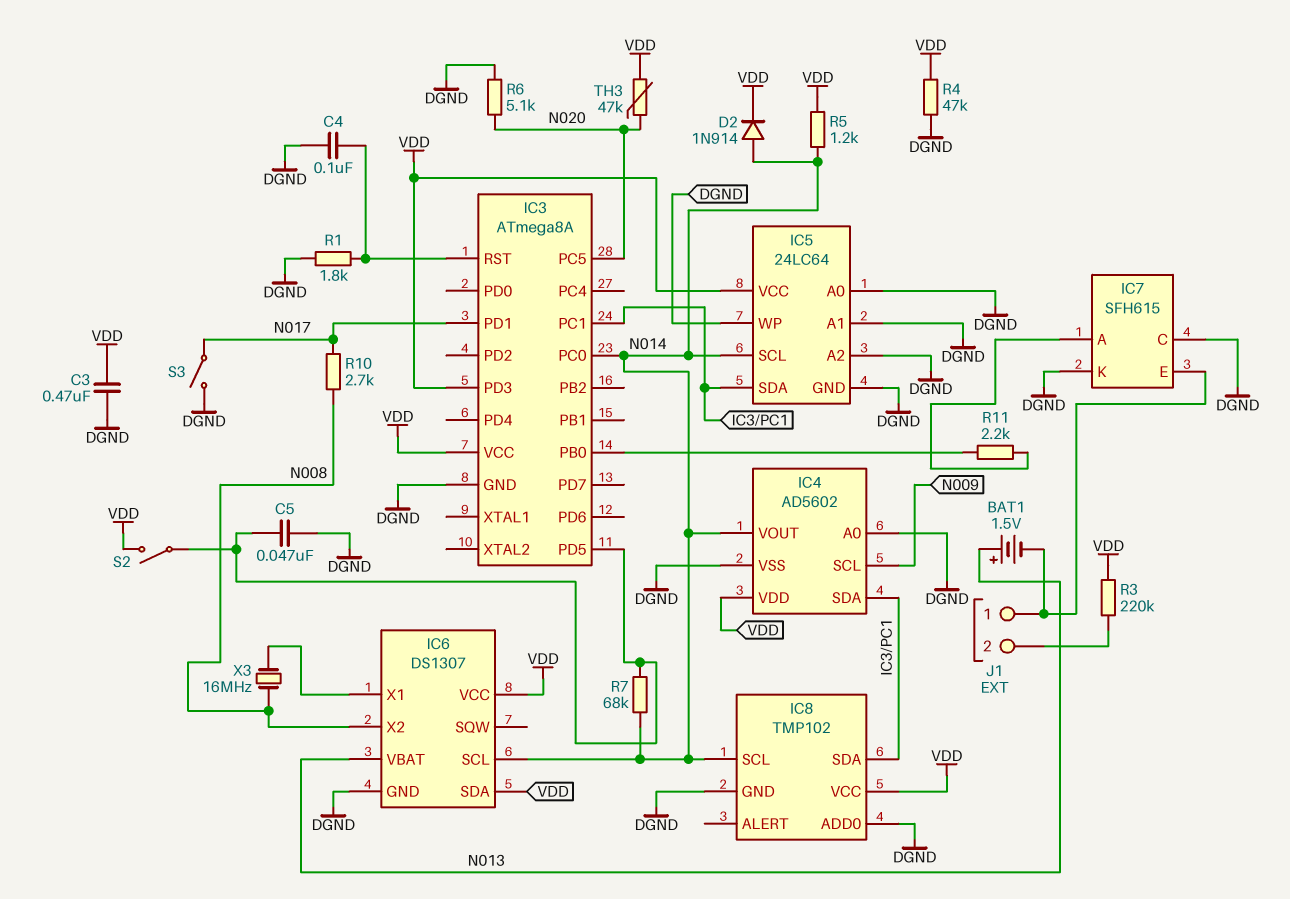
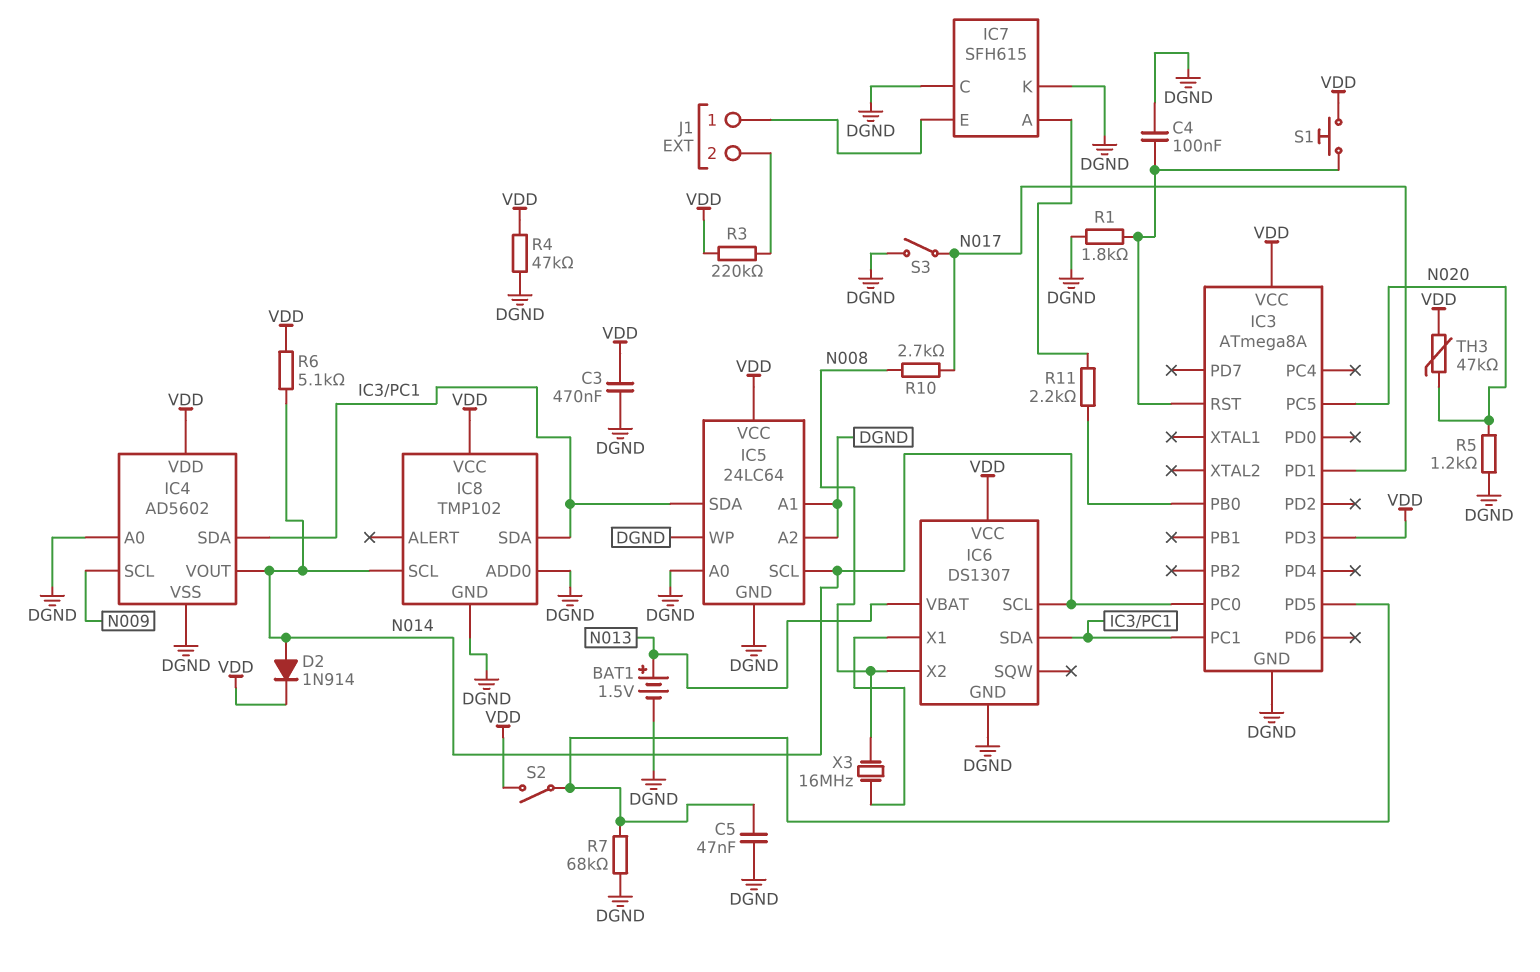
BAT1: 1.5V (plus N013, minus IC7/E) -> 1.5V (plus N013, minus DGND)
IC6 pin SDA: VDD -> IC3/PC1
R5: 1.2k (N014, VDD) -> 1.2k (DGND, N020)
R6: 5.1k (DGND, N020) -> 5.1k (N014, VDD)
R7: 68k (IC3/PD5, N014) -> 68k (DGND, IC3/PD5)
S1: none -> button (IC3/RST, VDD)

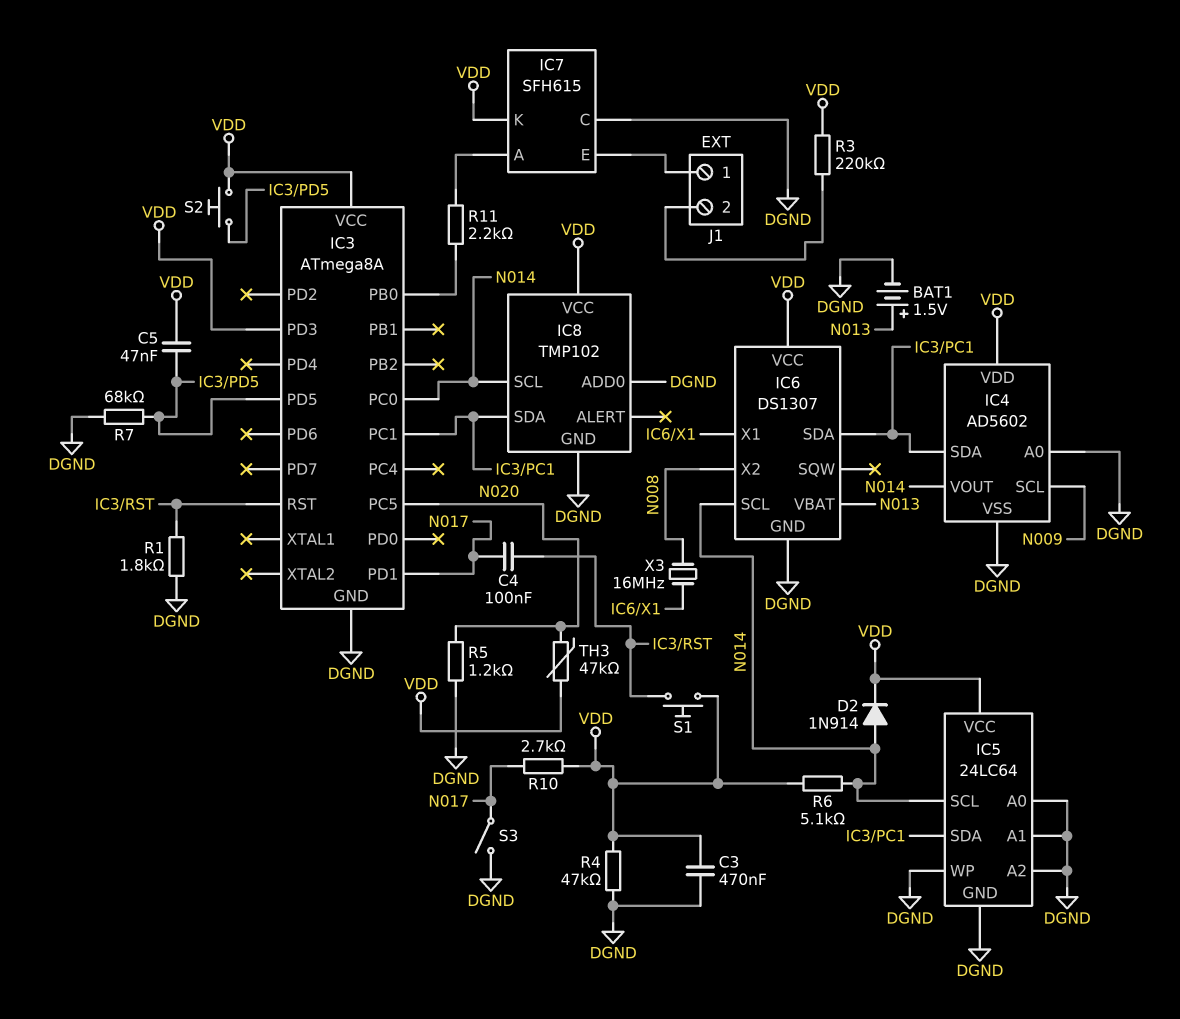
C4: 100nF (DGND, IC3/RST) -> 100nF (IC3/RST, N017)
C5: 47nF (DGND, IC3/PD5) -> 47nF (IC3/PD5, VDD)
IC7 pin K: DGND -> VDD
R10: 2.7k (N008, N017) -> 2.7k (N017, VDD)
S2: switch (IC3/PD5, VDD) -> button (IC3/PD5, VDD)

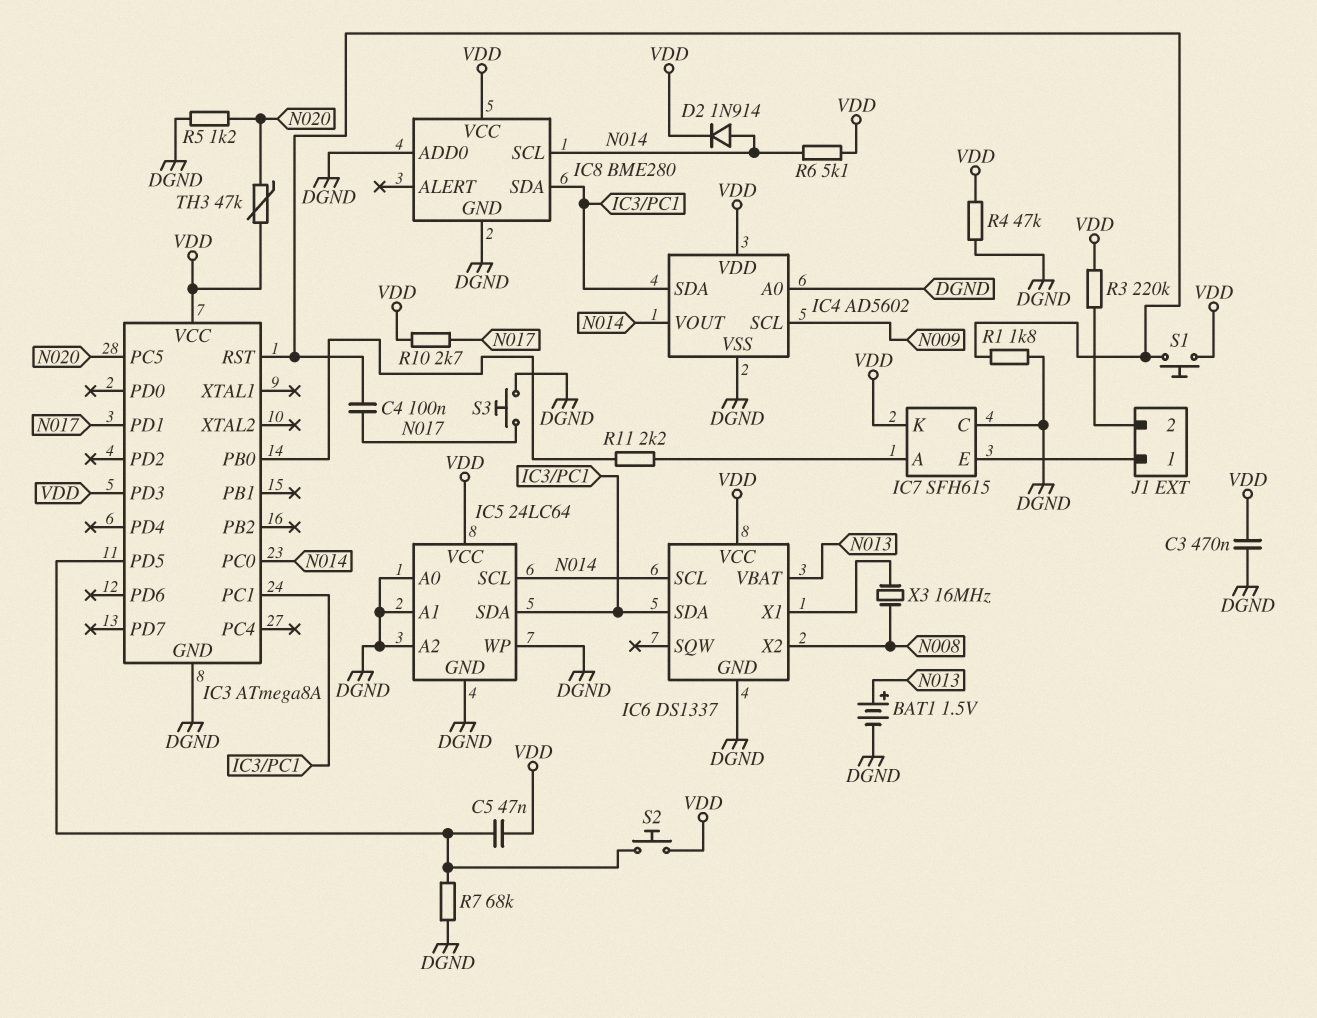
IC6: DS1307 -> DS1337
IC8: TMP102 -> BME280
S3: switch (DGND, N017) -> button (DGND, N017)

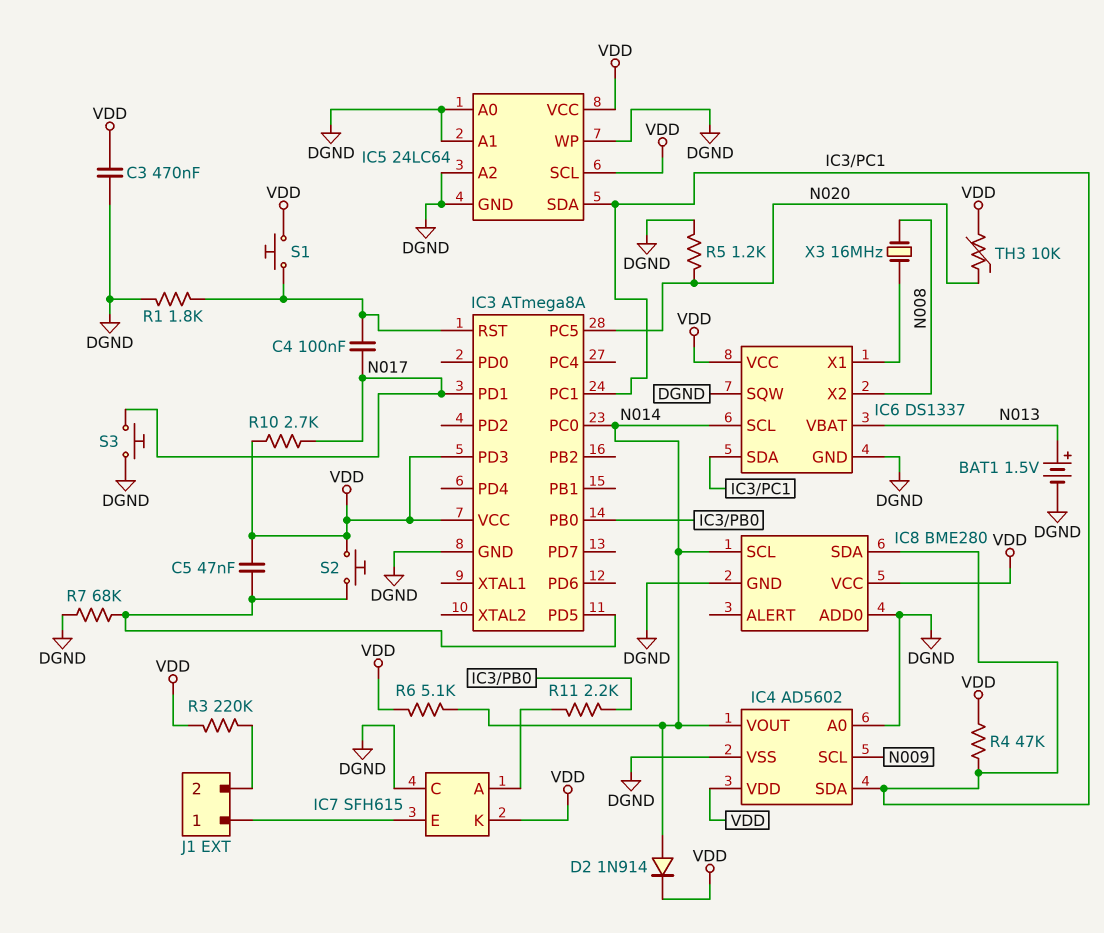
IC5 pin SCL: N014 -> VDD
IC6 pin SQW: none -> DGND
R4: 47k (DGND, VDD) -> 47k (IC3/PC1, VDD)
TH3: 47k (N020, VDD) -> 10k (N020, VDD)

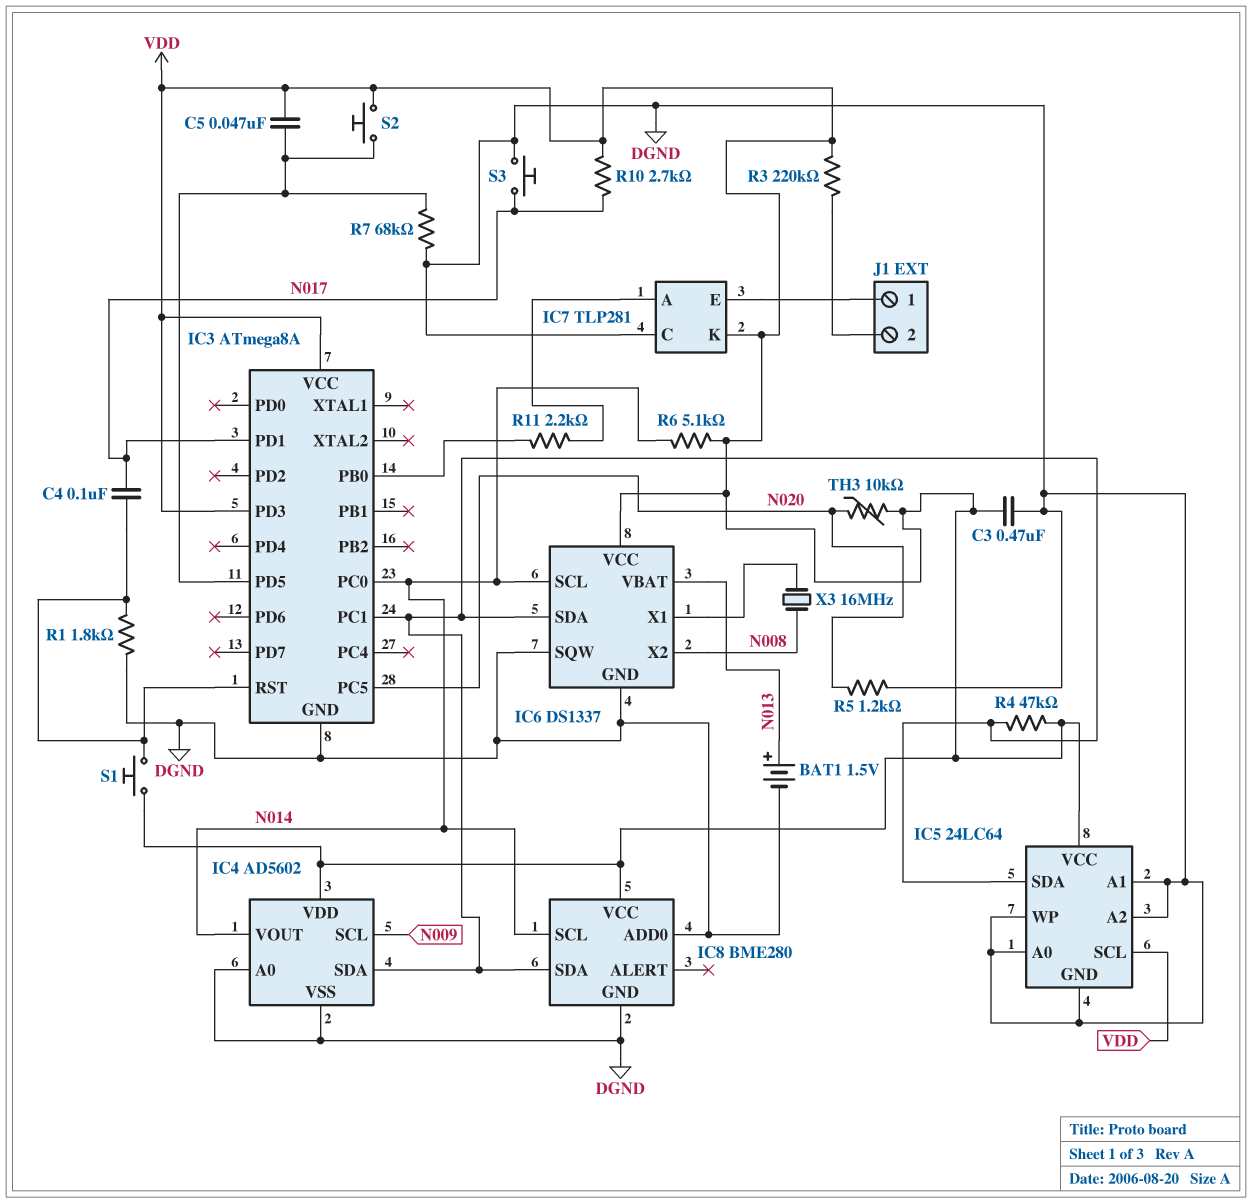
D2: diode 1N914 (A N014, K VDD) -> none
IC7: SFH615 -> TLP281

